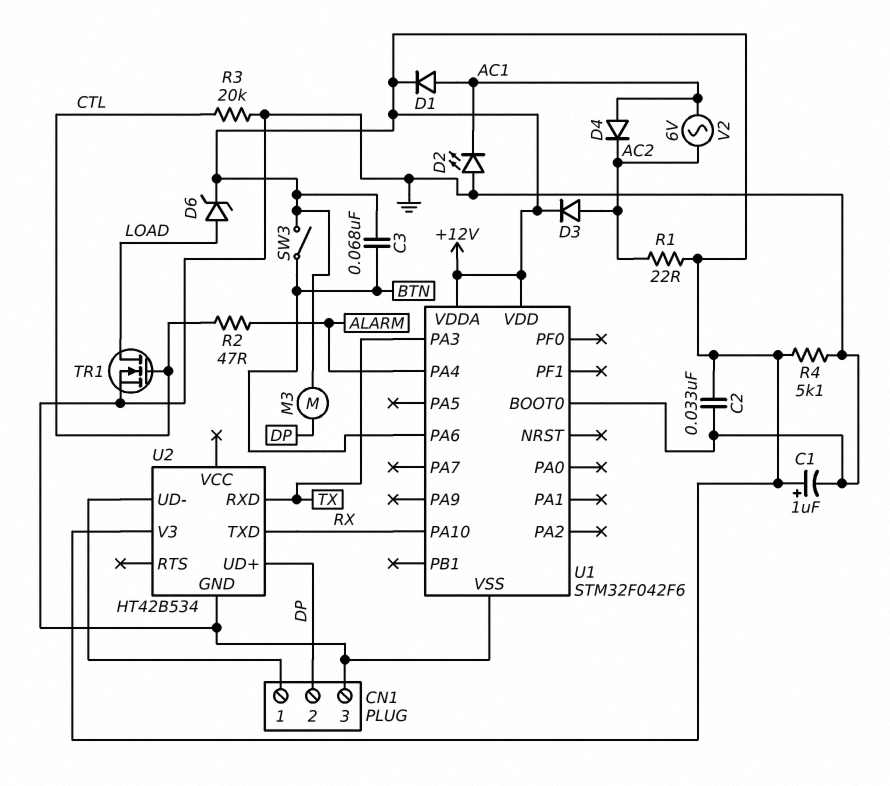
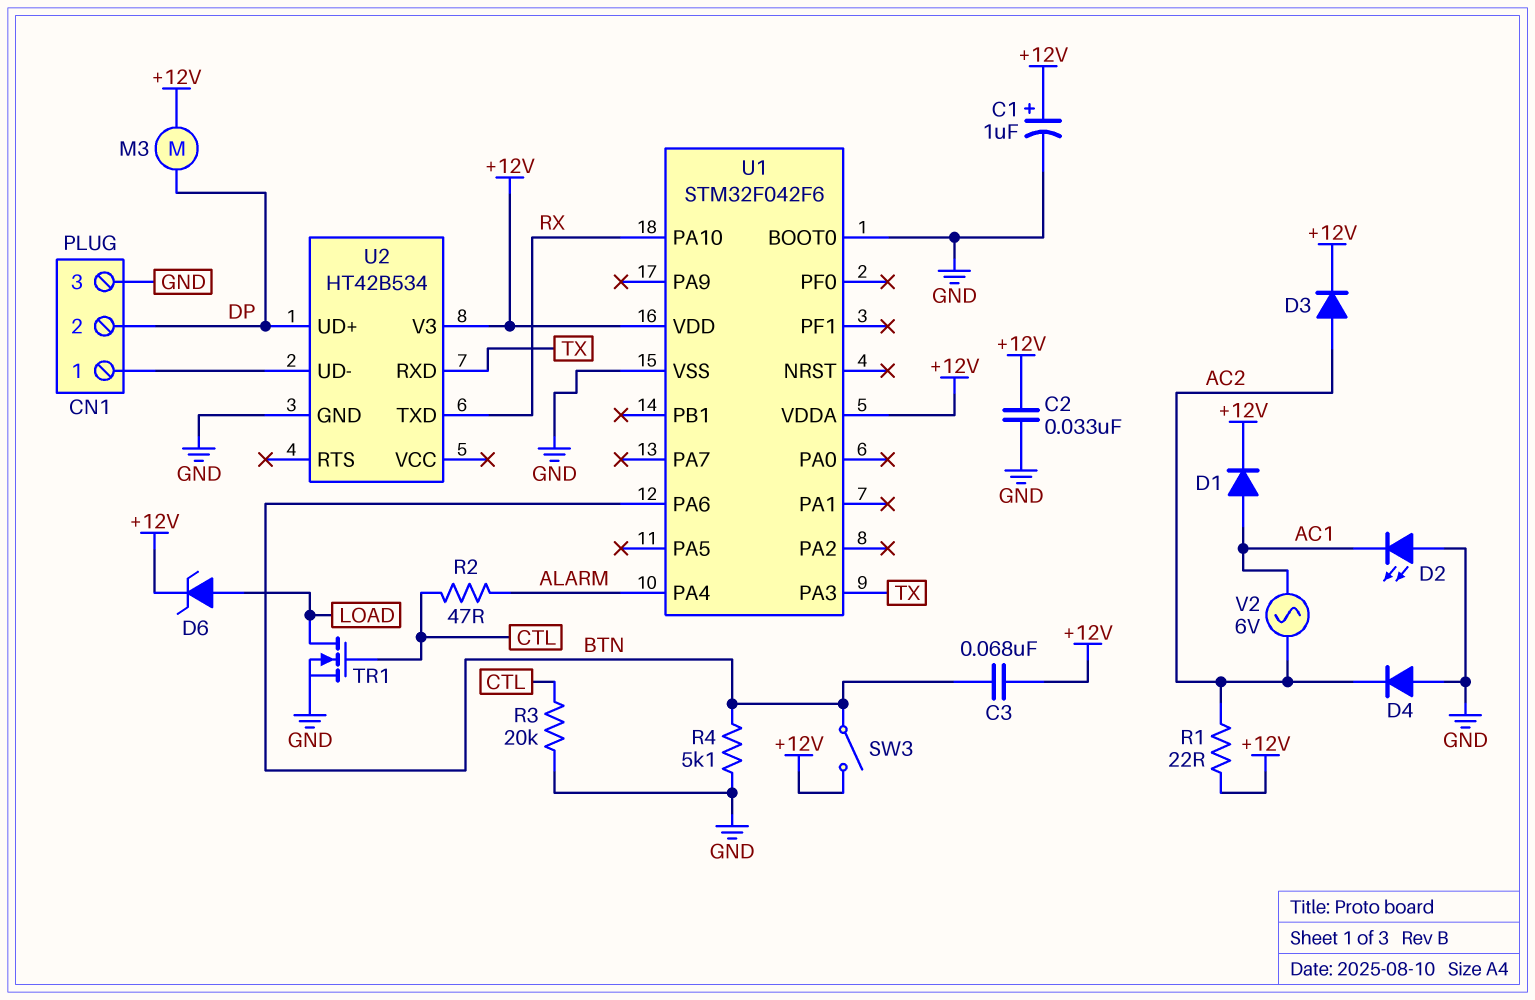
D4: diode (A AC1, K AC2) -> diode (A GND, K AC2)
R4: 5.1k (+12V, GND) -> 5.1k (BTN, GND)

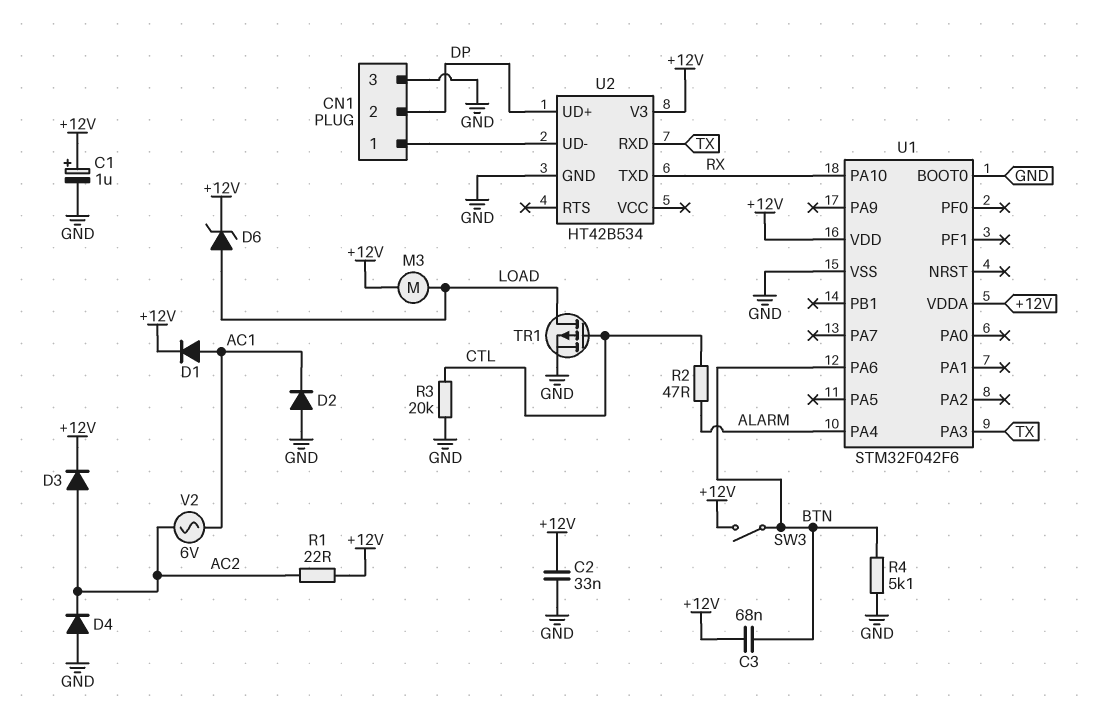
D2: LED (A GND, K AC1) -> diode (A GND, K AC1)
M3: motor (+12V, DP) -> motor (+12V, LOAD)
TR1: NMOS (G CTL, D LOAD, S GND) -> PMOS (G CTL, D LOAD, S GND)

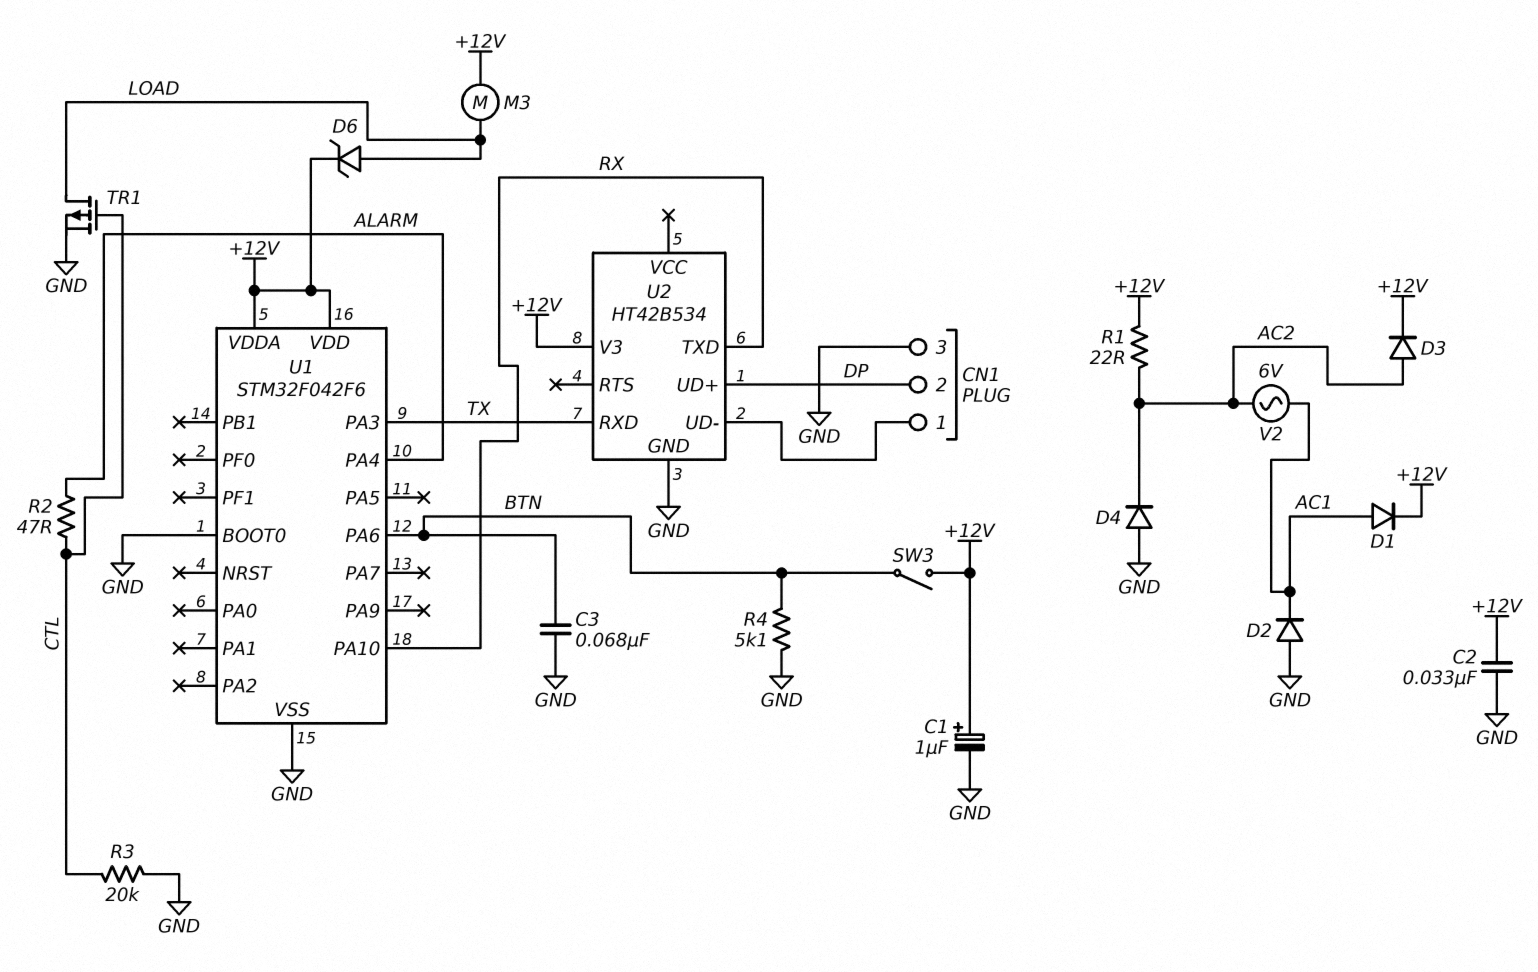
C3: 68nF (+12V, BTN) -> 68nF (BTN, GND)

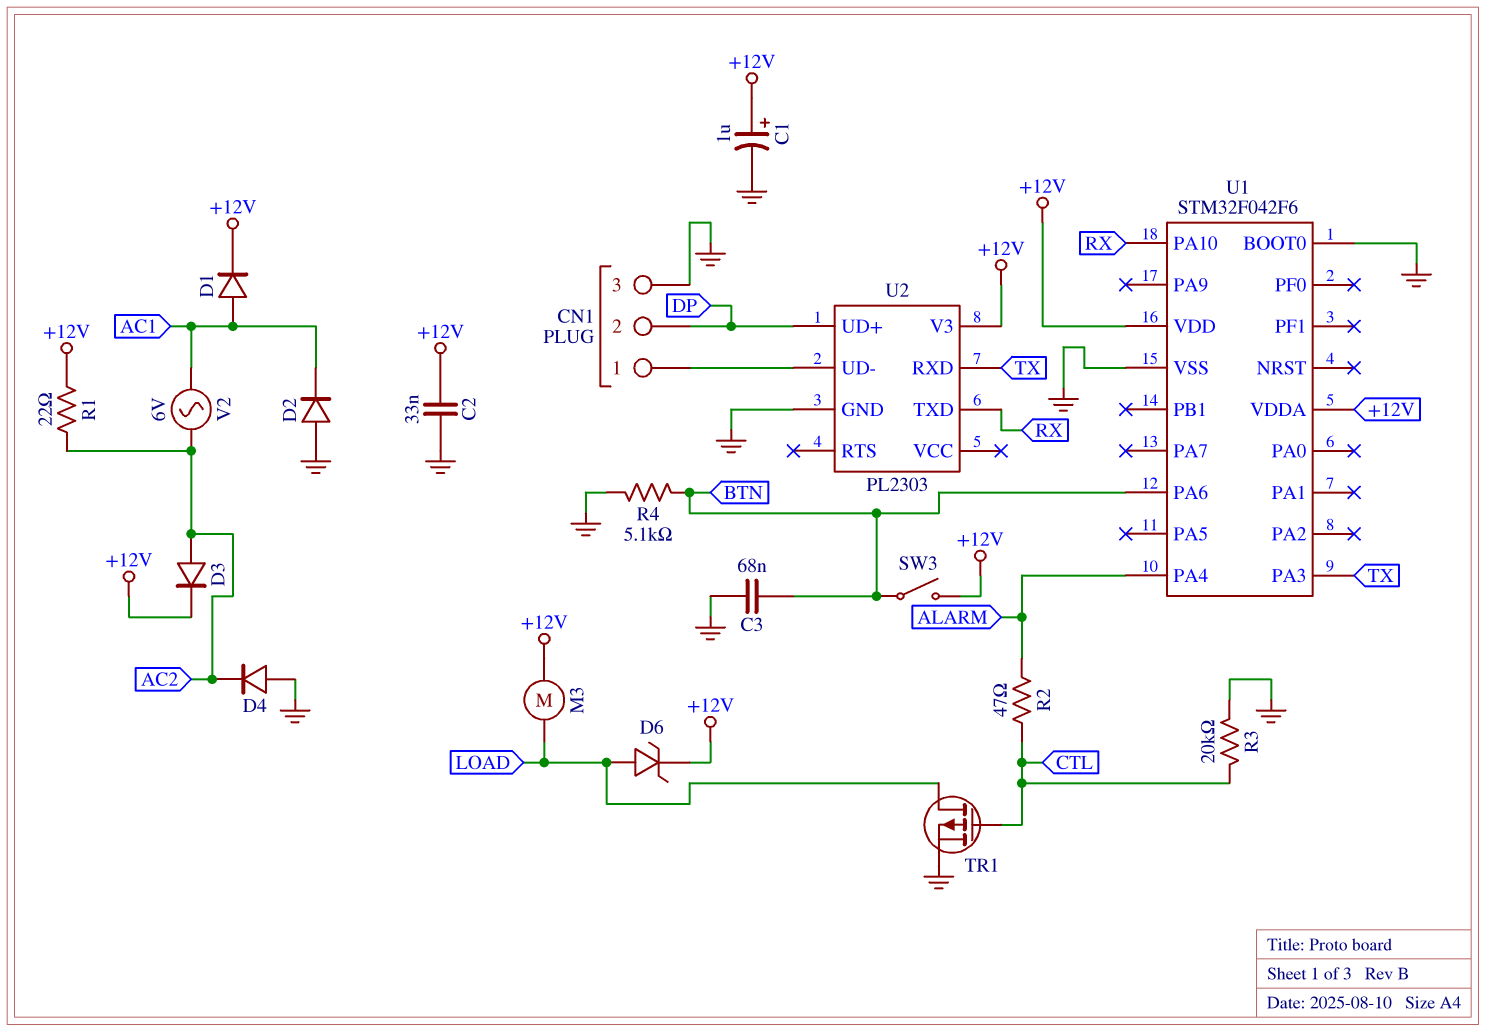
U2: HT42B534 -> PL2303

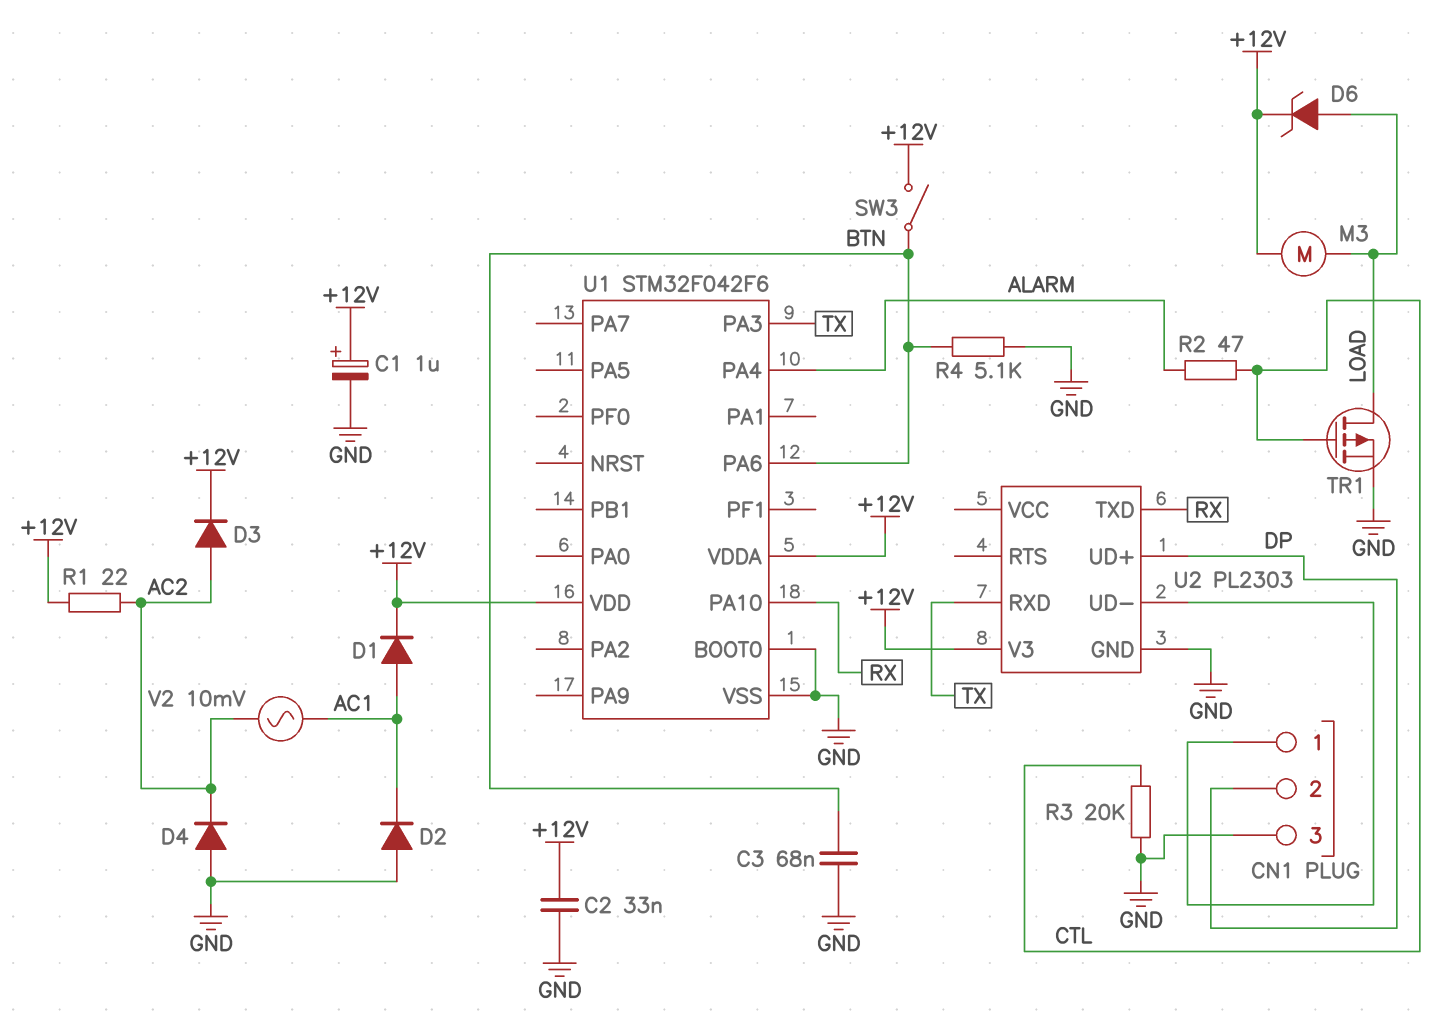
V2: AC 6V (AC1, AC2) -> AC 10mV (AC1, AC2)

